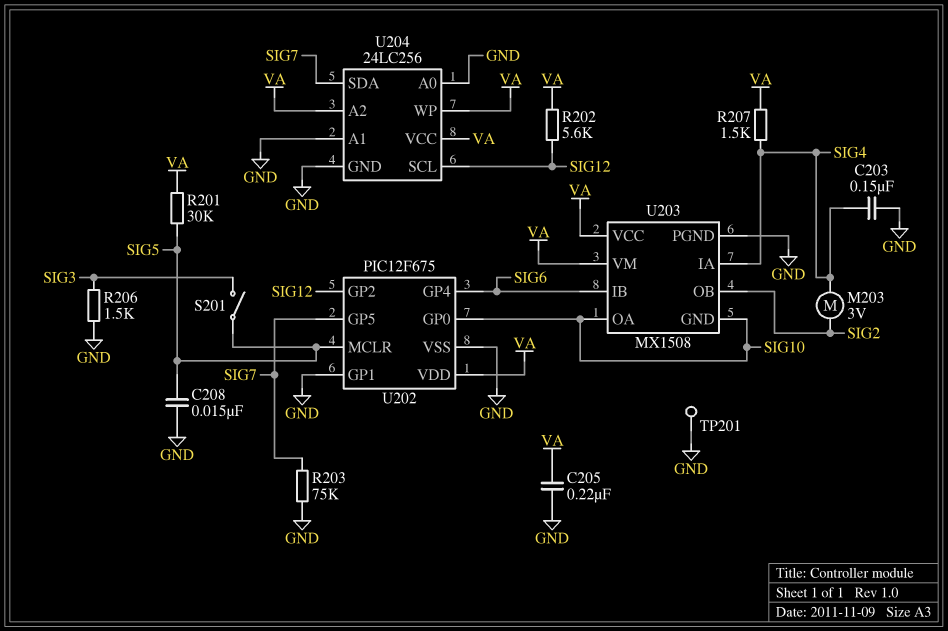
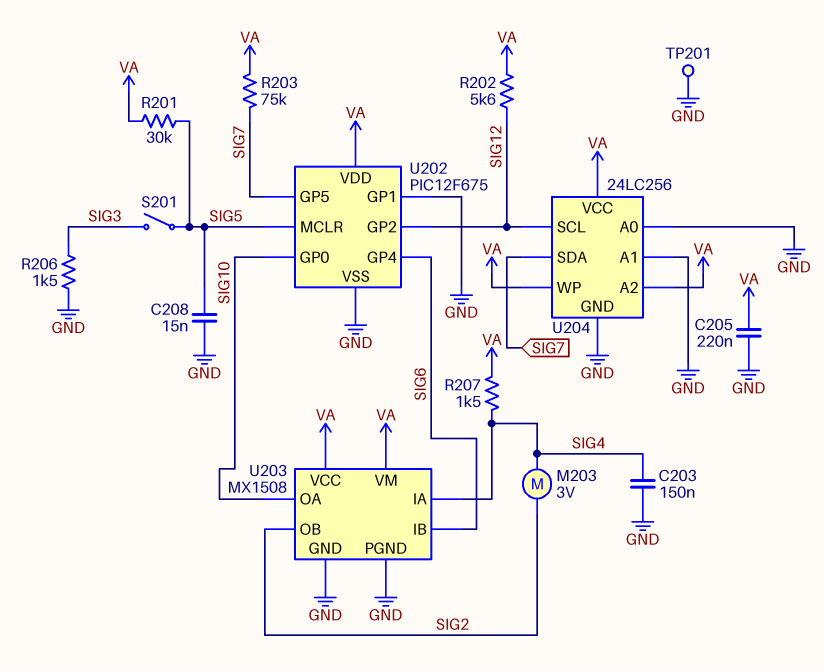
R203: 75k (GND, SIG7) -> 75k (SIG7, VA)
U203 pin GND: SIG10 -> GND

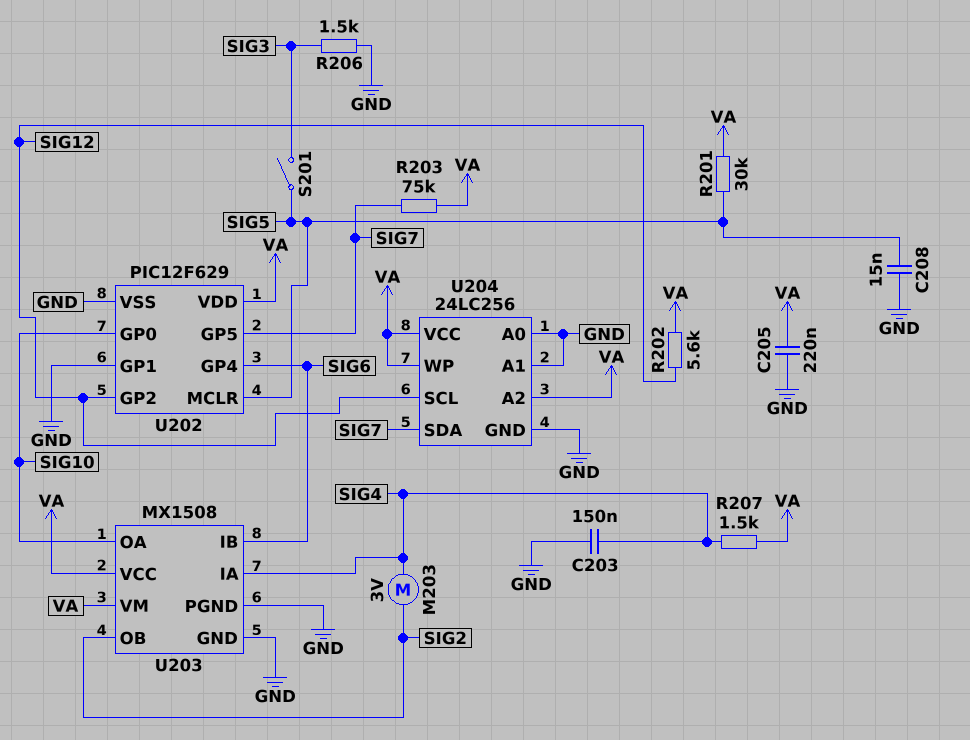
TP201: test point (GND) -> none
U202: PIC12F675 -> PIC12F629

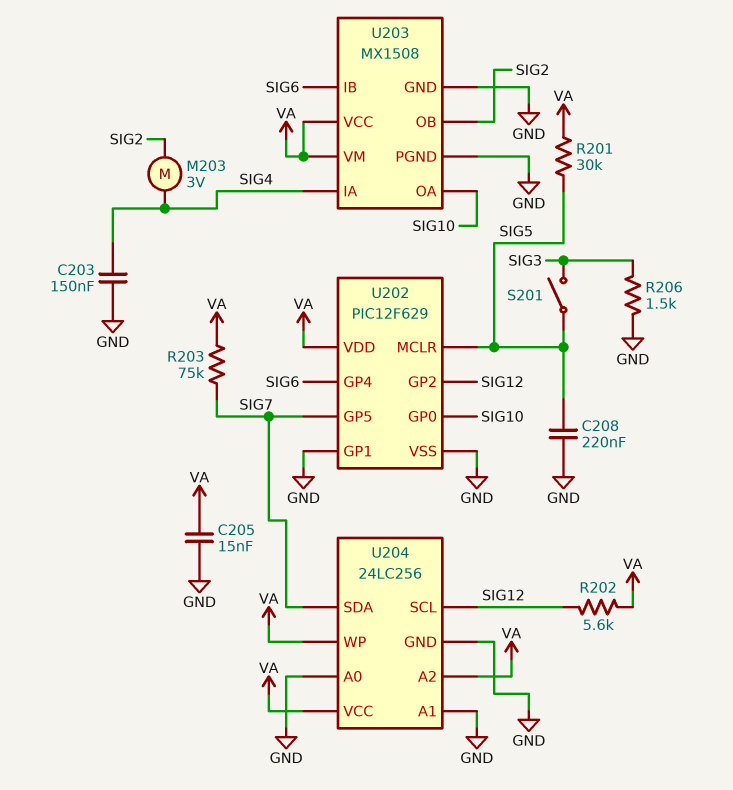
C205: 220nF (GND, VA) -> 15nF (GND, VA)
C208: 15nF (GND, SIG5) -> 220nF (GND, SIG5)
R207: 1.5k (SIG4, VA) -> none

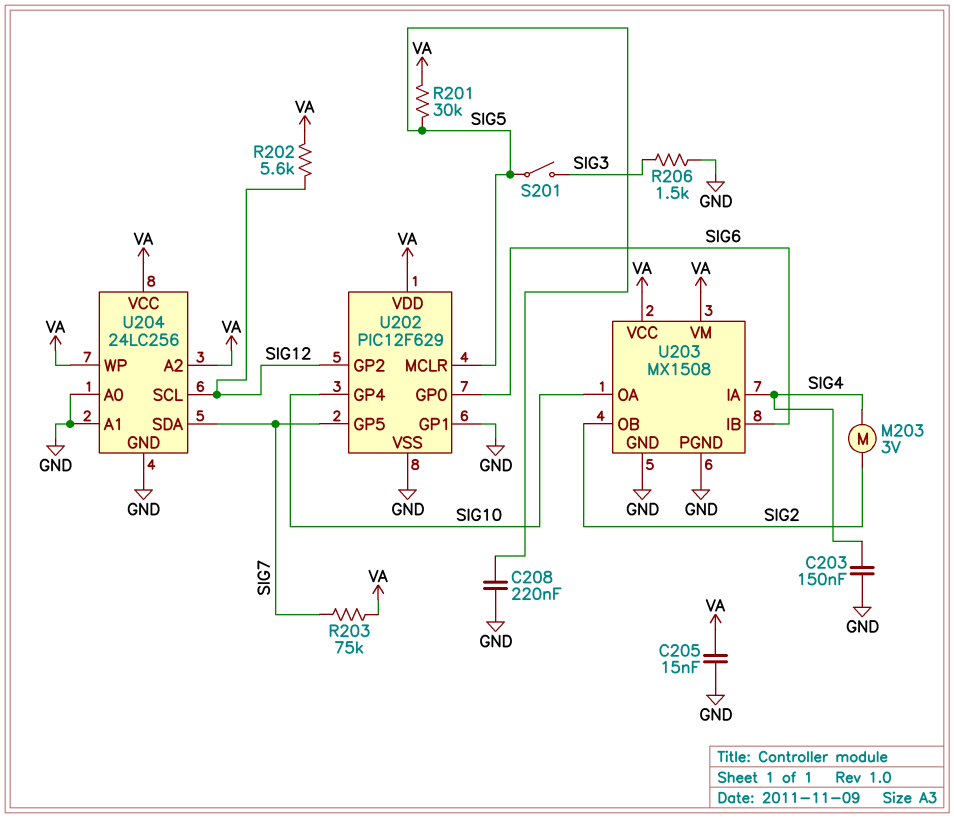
U202 pin GP0: SIG10 -> SIG6
U202 pin GP4: SIG6 -> SIG10

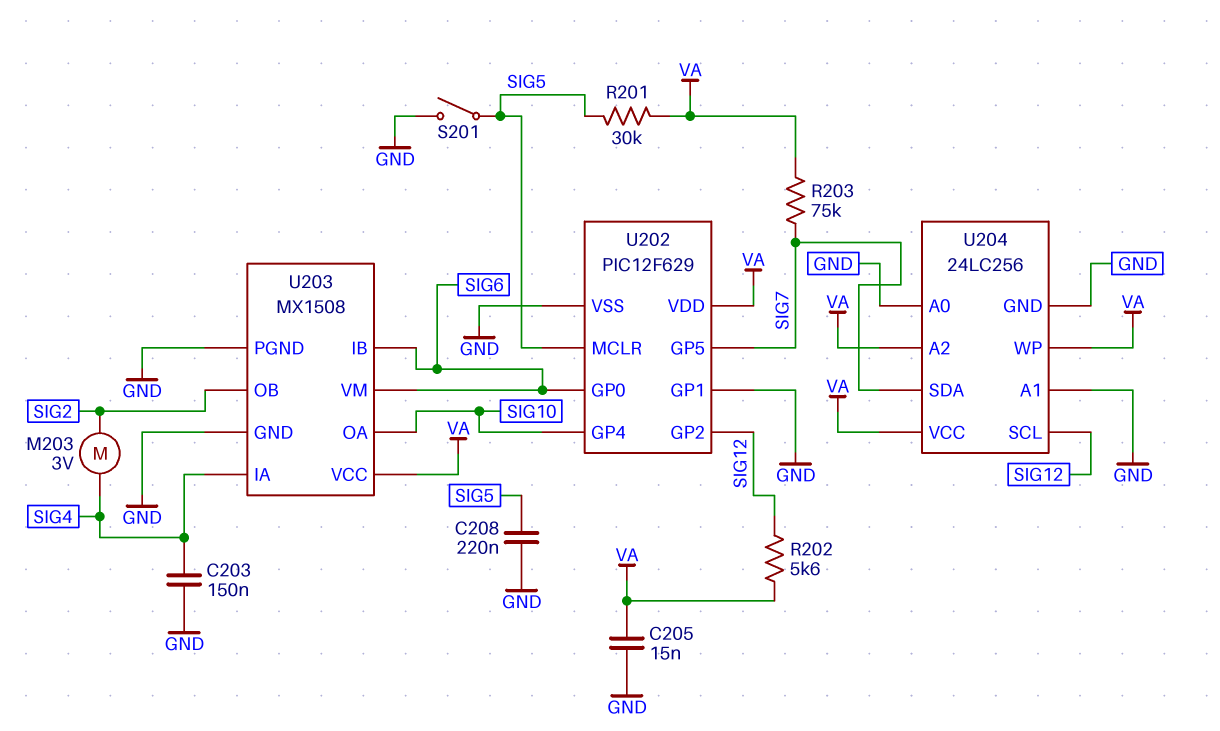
R206: 1.5k (GND, SIG3) -> none
S201: switch (SIG3, SIG5) -> switch (GND, SIG5)
U203 pin VM: VA -> SIG6

